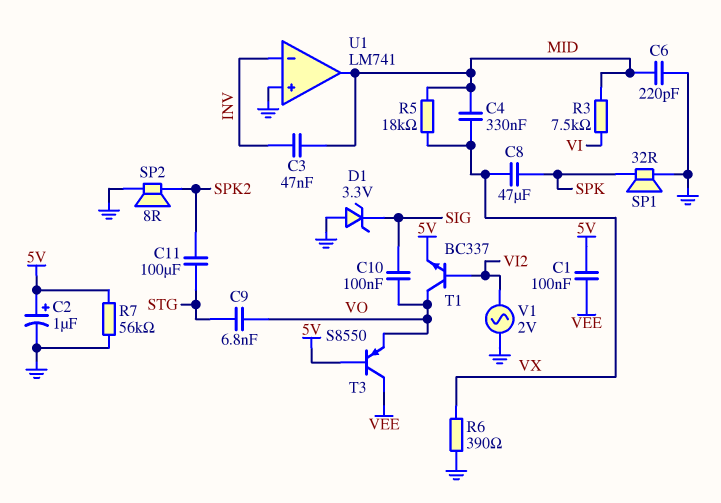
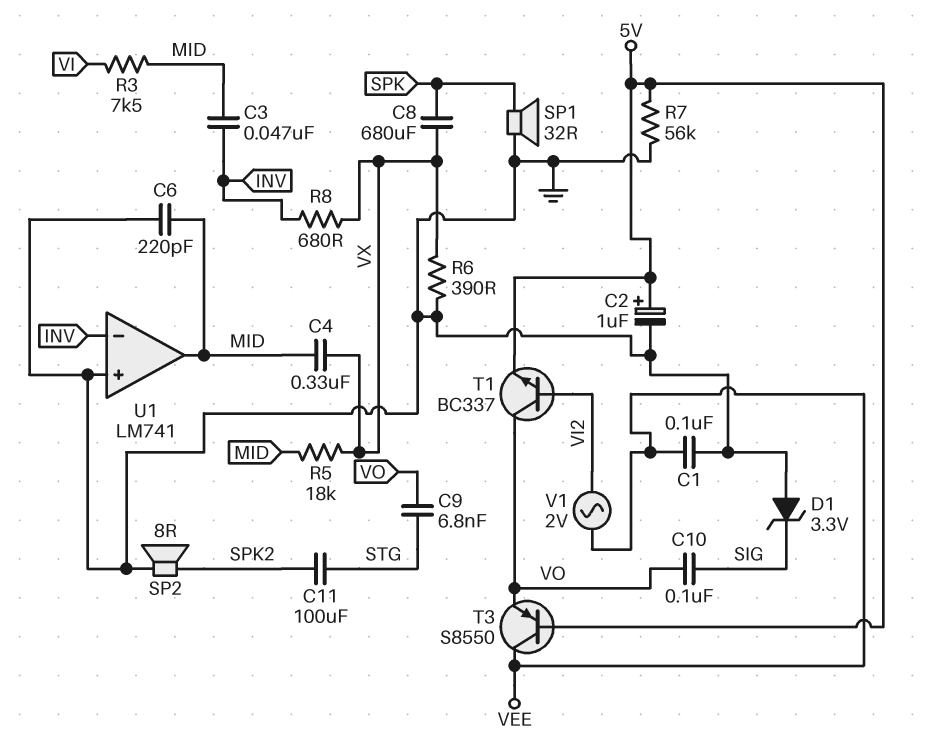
C1: 100nF (5V, VEE) -> 100nF (GND, VEE)
C8: 47uF (SPK, VX) -> 680uF (SPK, VX)
R8: none -> 680 (INV, VX)
V1: AC 2V (GND, VI2) -> AC 2V (VEE, VI2)

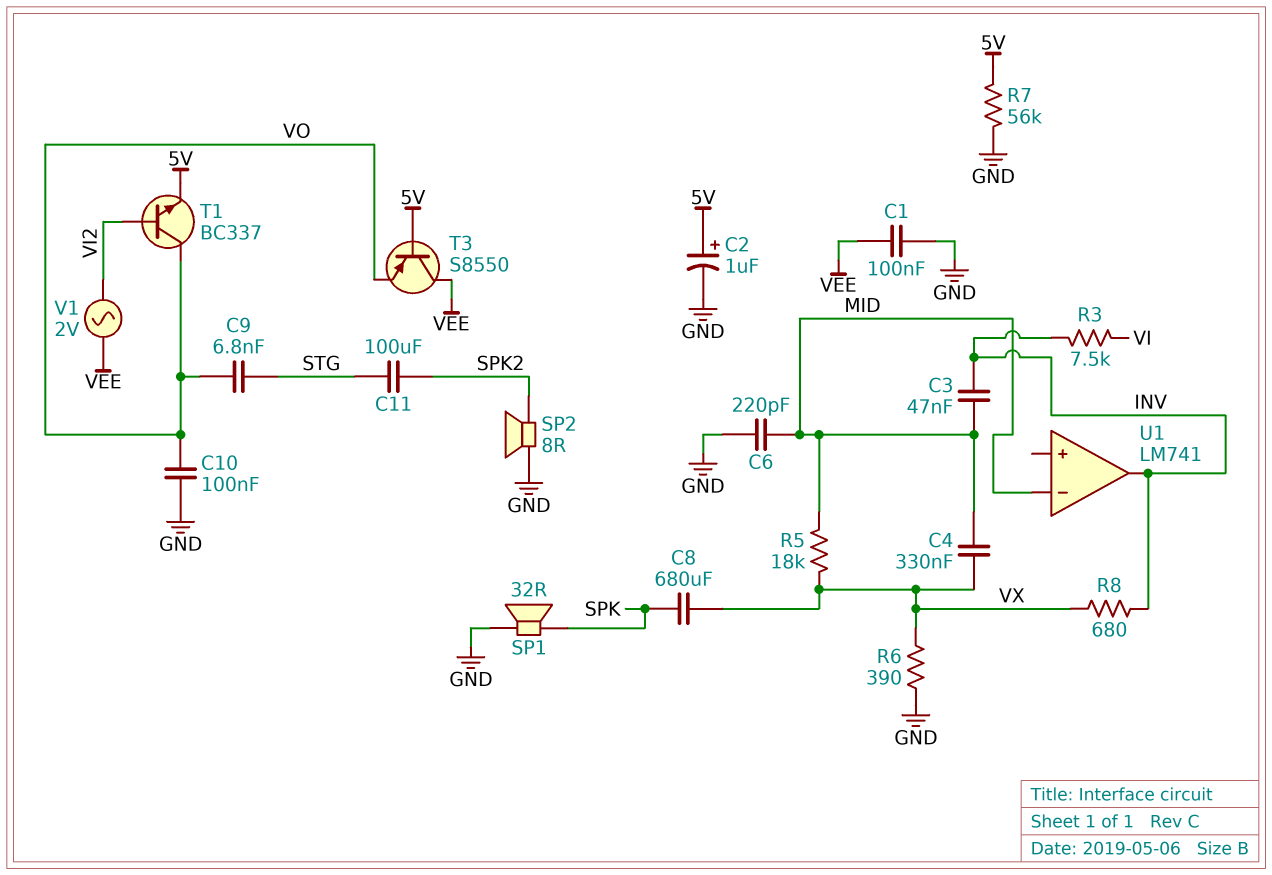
C10: 100nF (SIG, VO) -> 100nF (GND, VO)
D1: zener 3.3V (A GND, K SIG) -> none
R3: 7.5k (MID, VI) -> 7.5k (INV, VI)
U1 pin in+: GND -> none
U1 pin in-: INV -> MID
U1 pin out: MID -> INV

